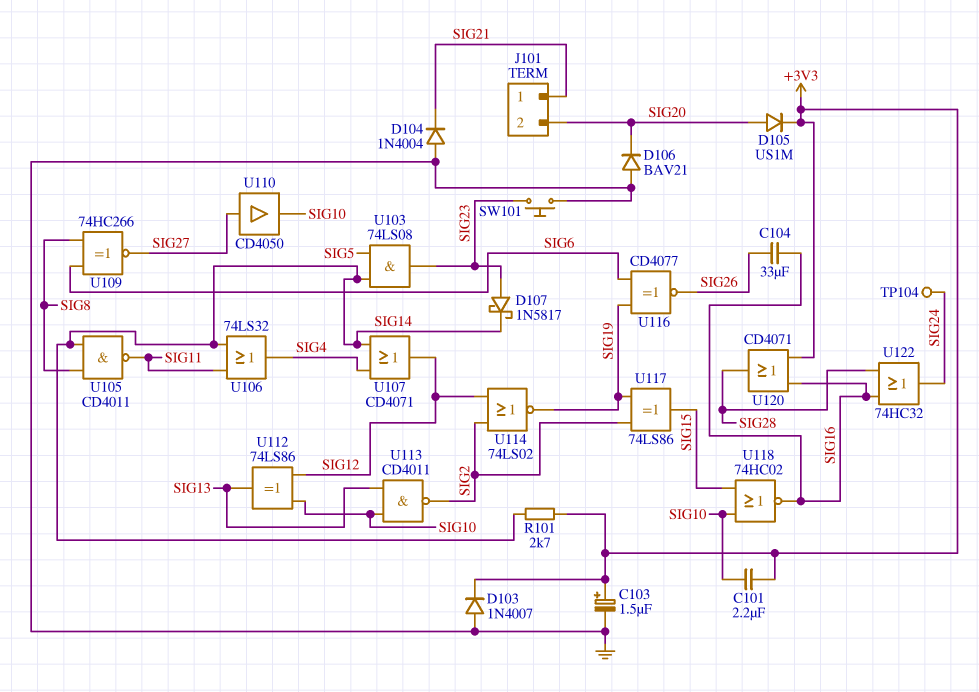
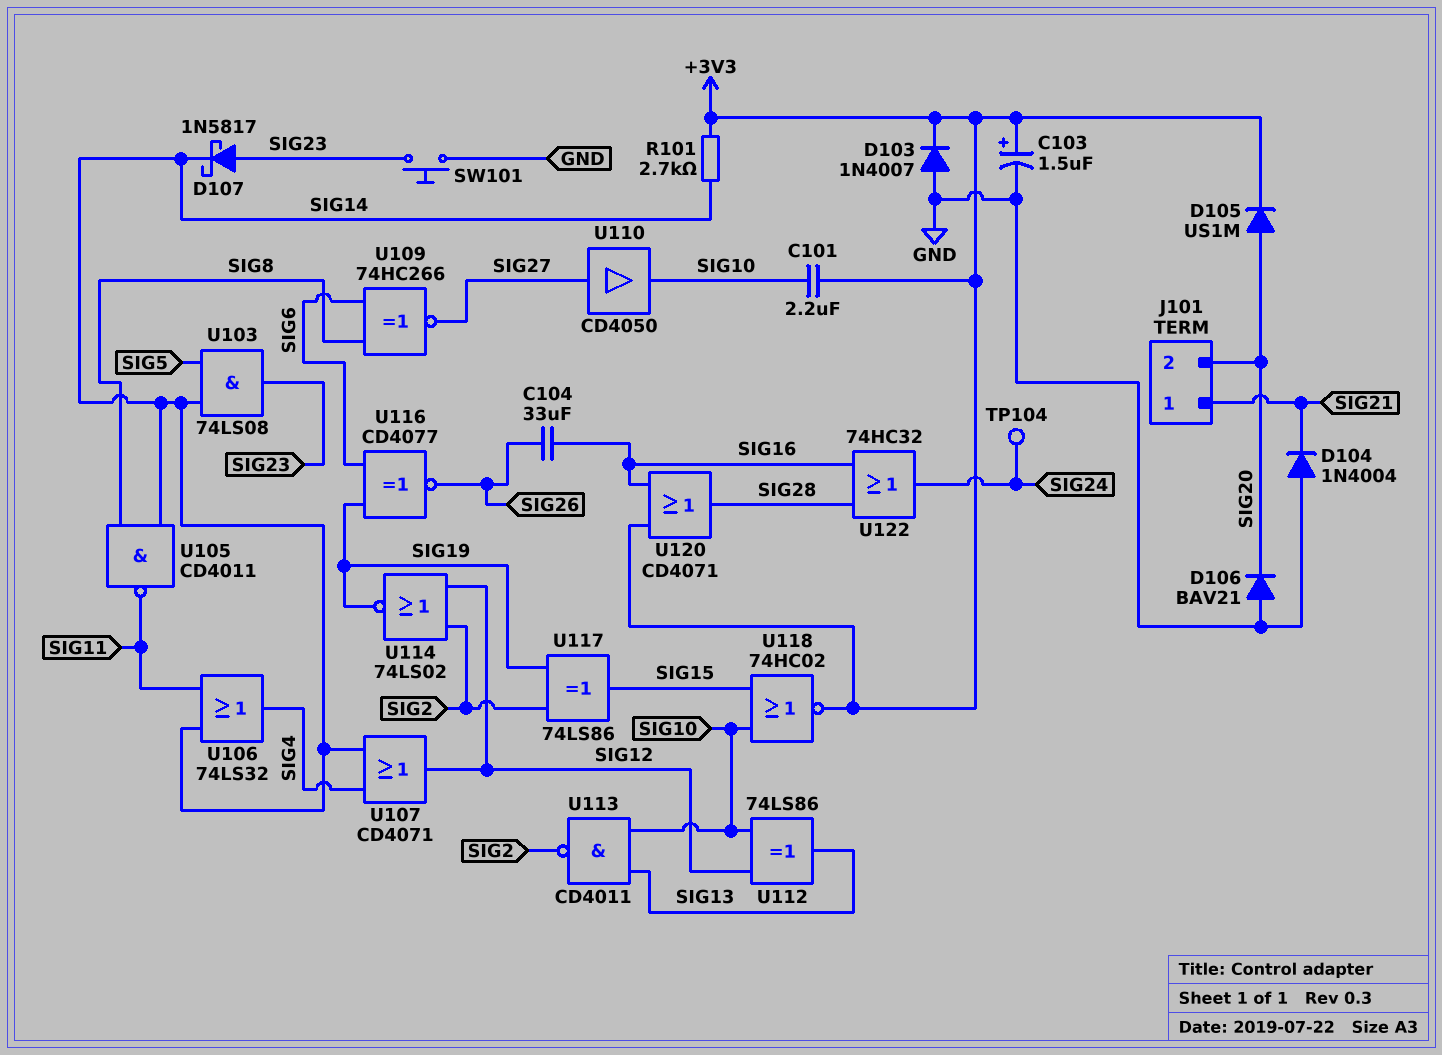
U118: NOR 74HC02 (in SIG10, in SIG15, out SIG16) -> NOR 74HC02 (in SIG10, in SIG15, out +3V3)

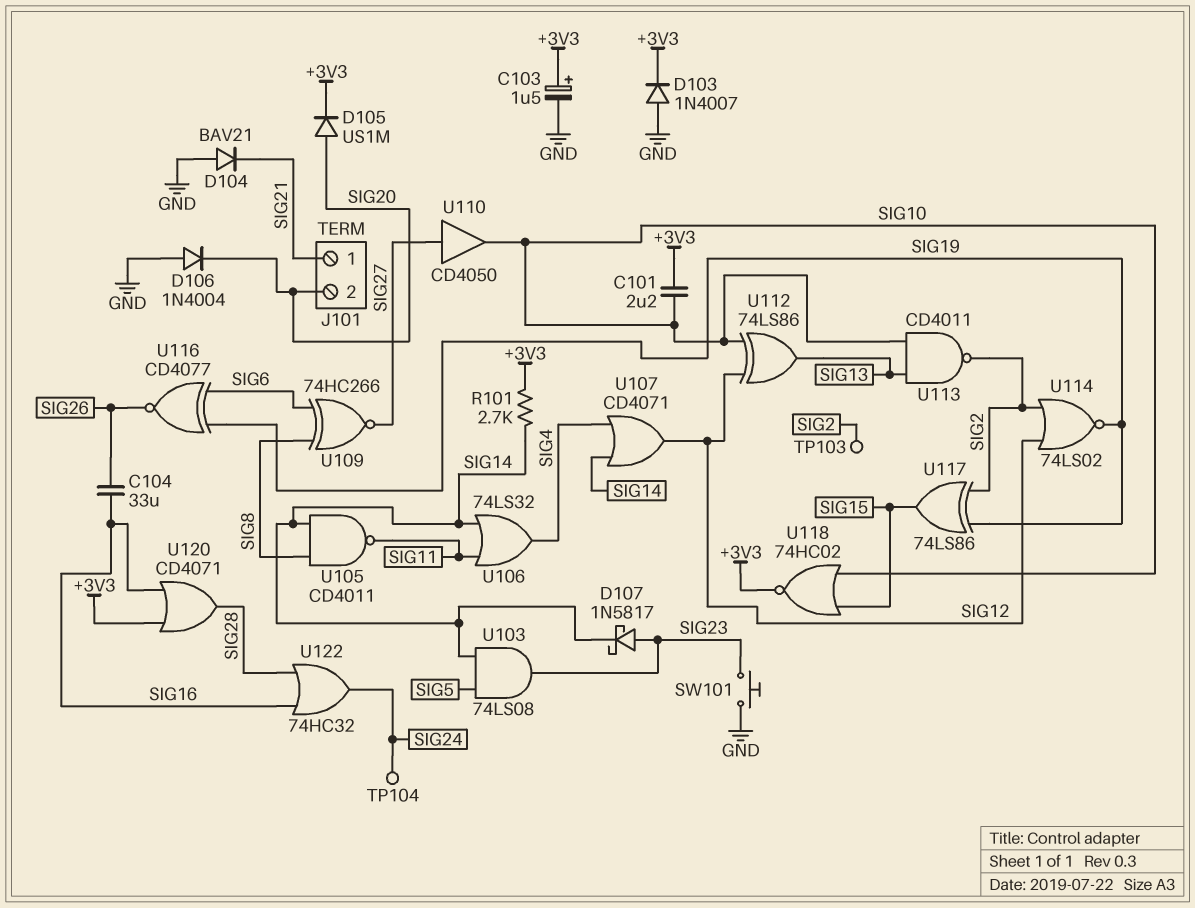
D104: diode 1N4004 (A GND, K SIG21) -> diode BAV21 (A GND, K SIG21)
D106: diode BAV21 (A GND, K SIG20) -> diode 1N4004 (A GND, K SIG20)
TP103: none -> test point (SIG2)

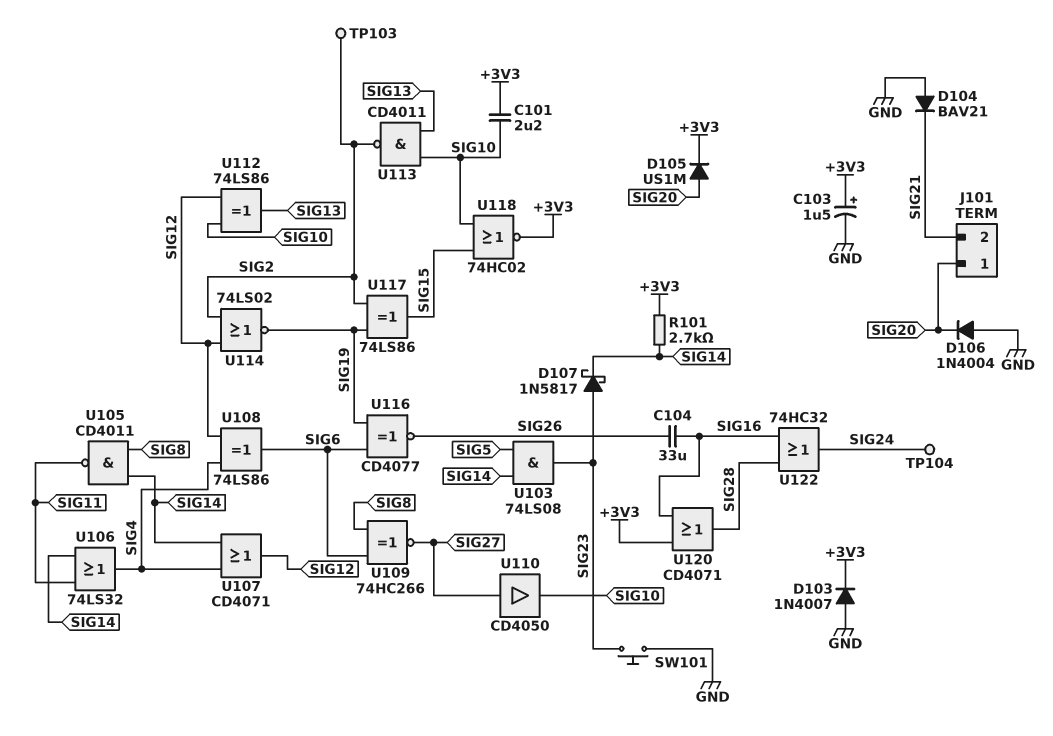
J101 pin 1: SIG21 -> SIG20
J101 pin 2: SIG20 -> SIG21
U108: none -> XOR 74LS86 (in SIG4, in SIG12, out SIG6)

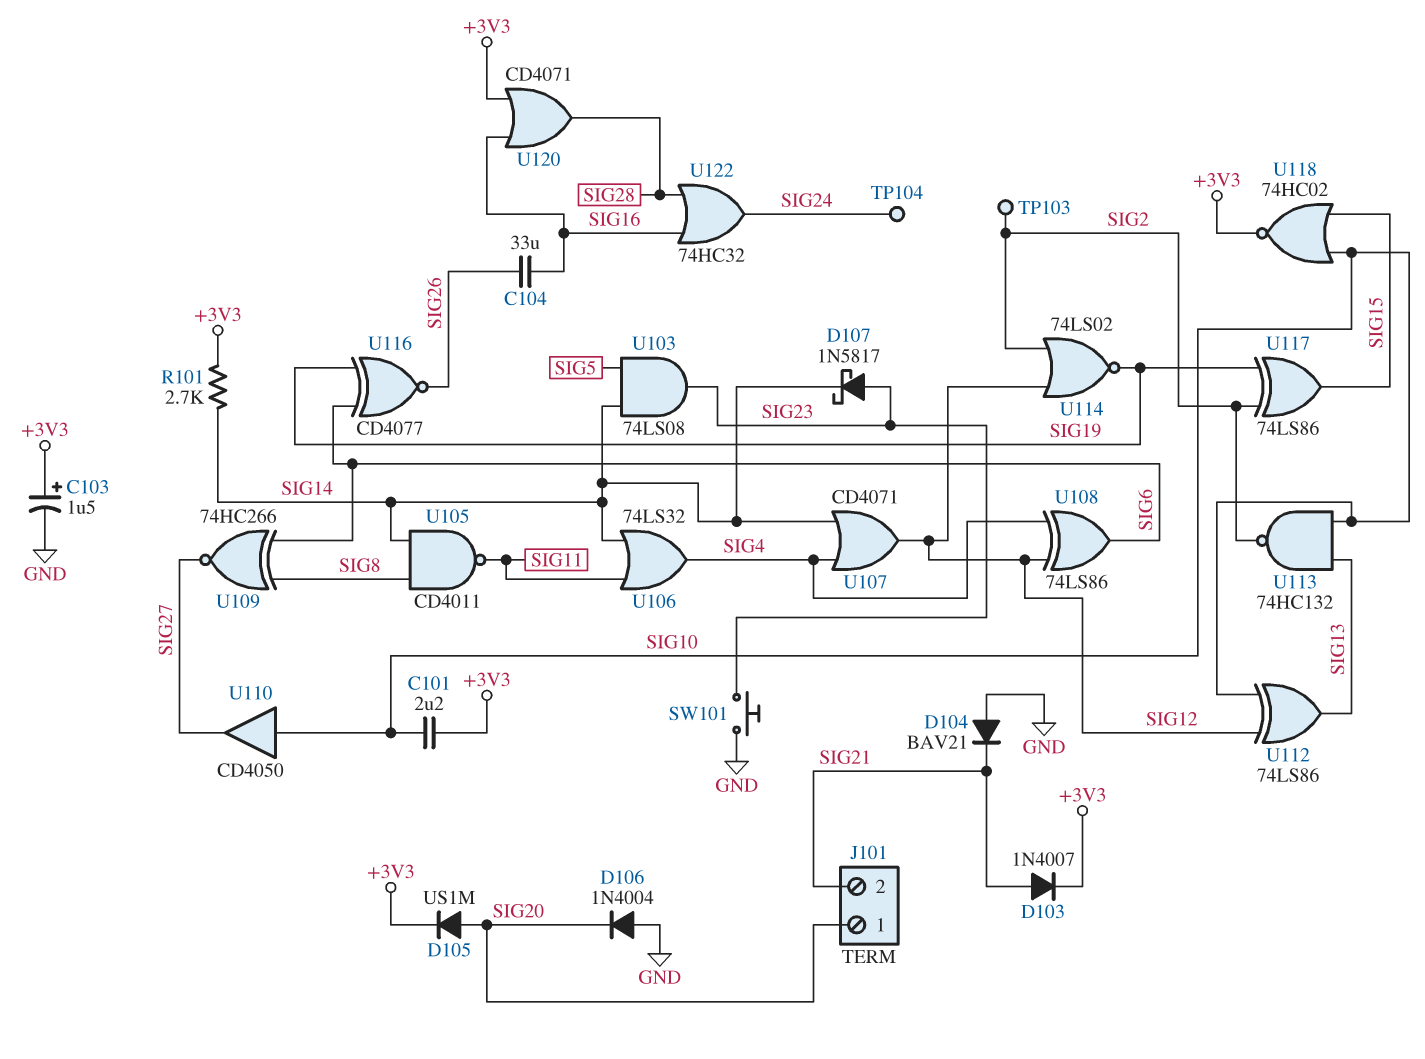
D103: diode 1N4007 (A GND, K +3V3) -> diode 1N4007 (A SIG21, K +3V3)
U110: buffer CD4050 (in SIG27, out SIG10) -> buffer CD4050 (in SIG10, out SIG27)
U113: NAND CD4011 (in SIG10, in SIG13, out SIG2) -> NAND 74HC132 (in SIG10, in SIG13, out SIG2)

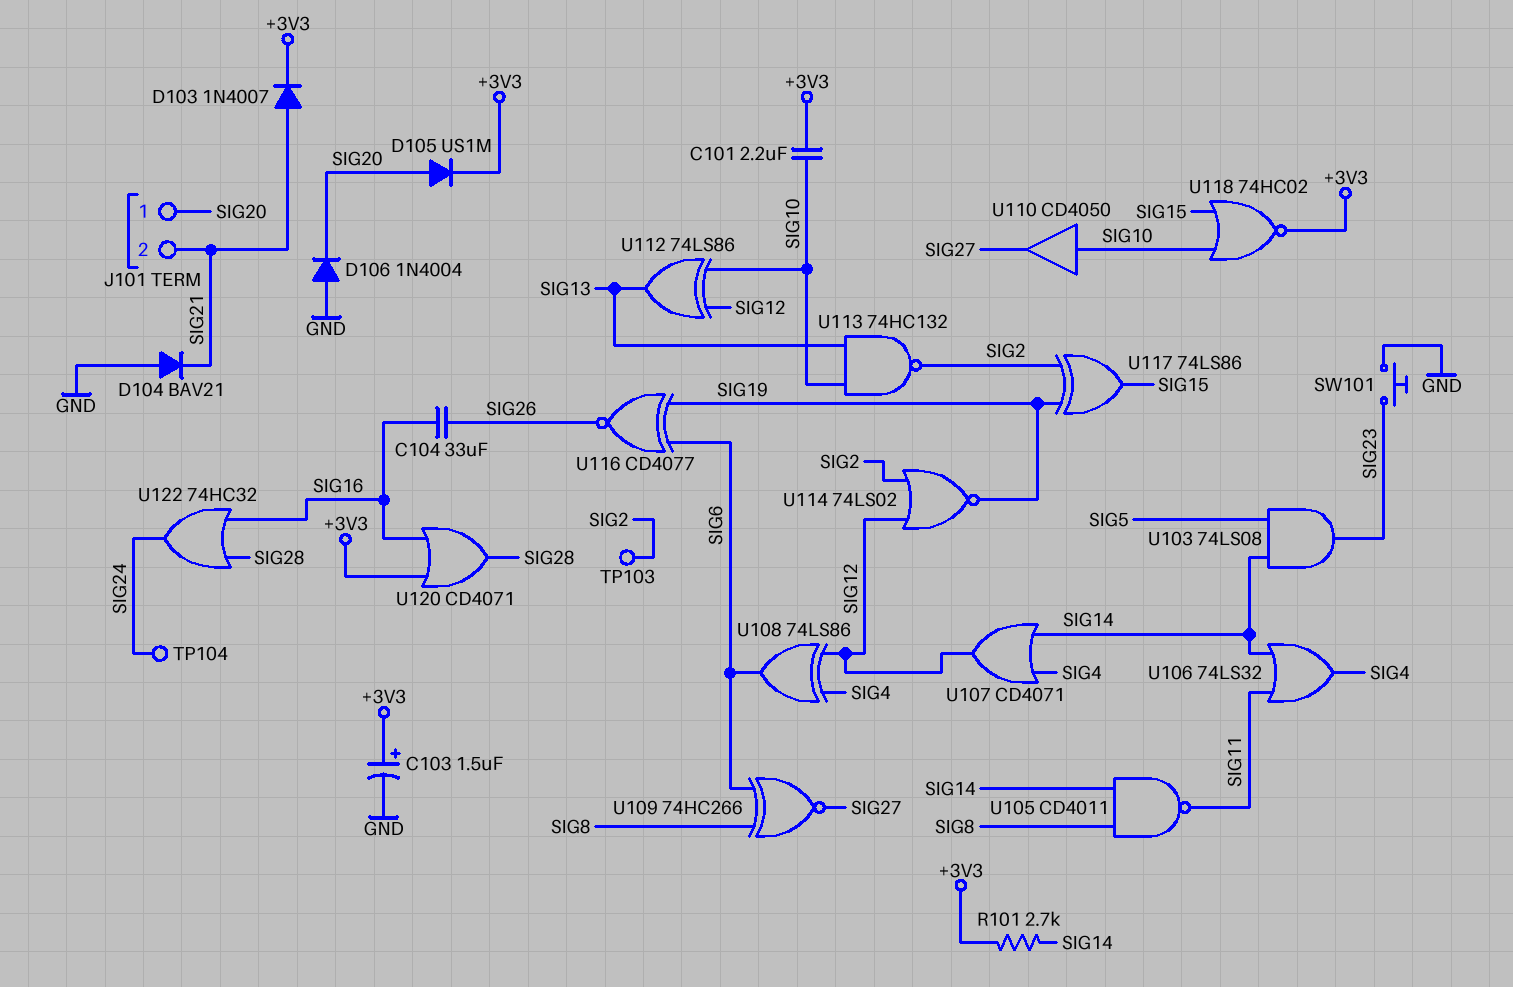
D107: schottky 1N5817 (A SIG23, K SIG14) -> none

